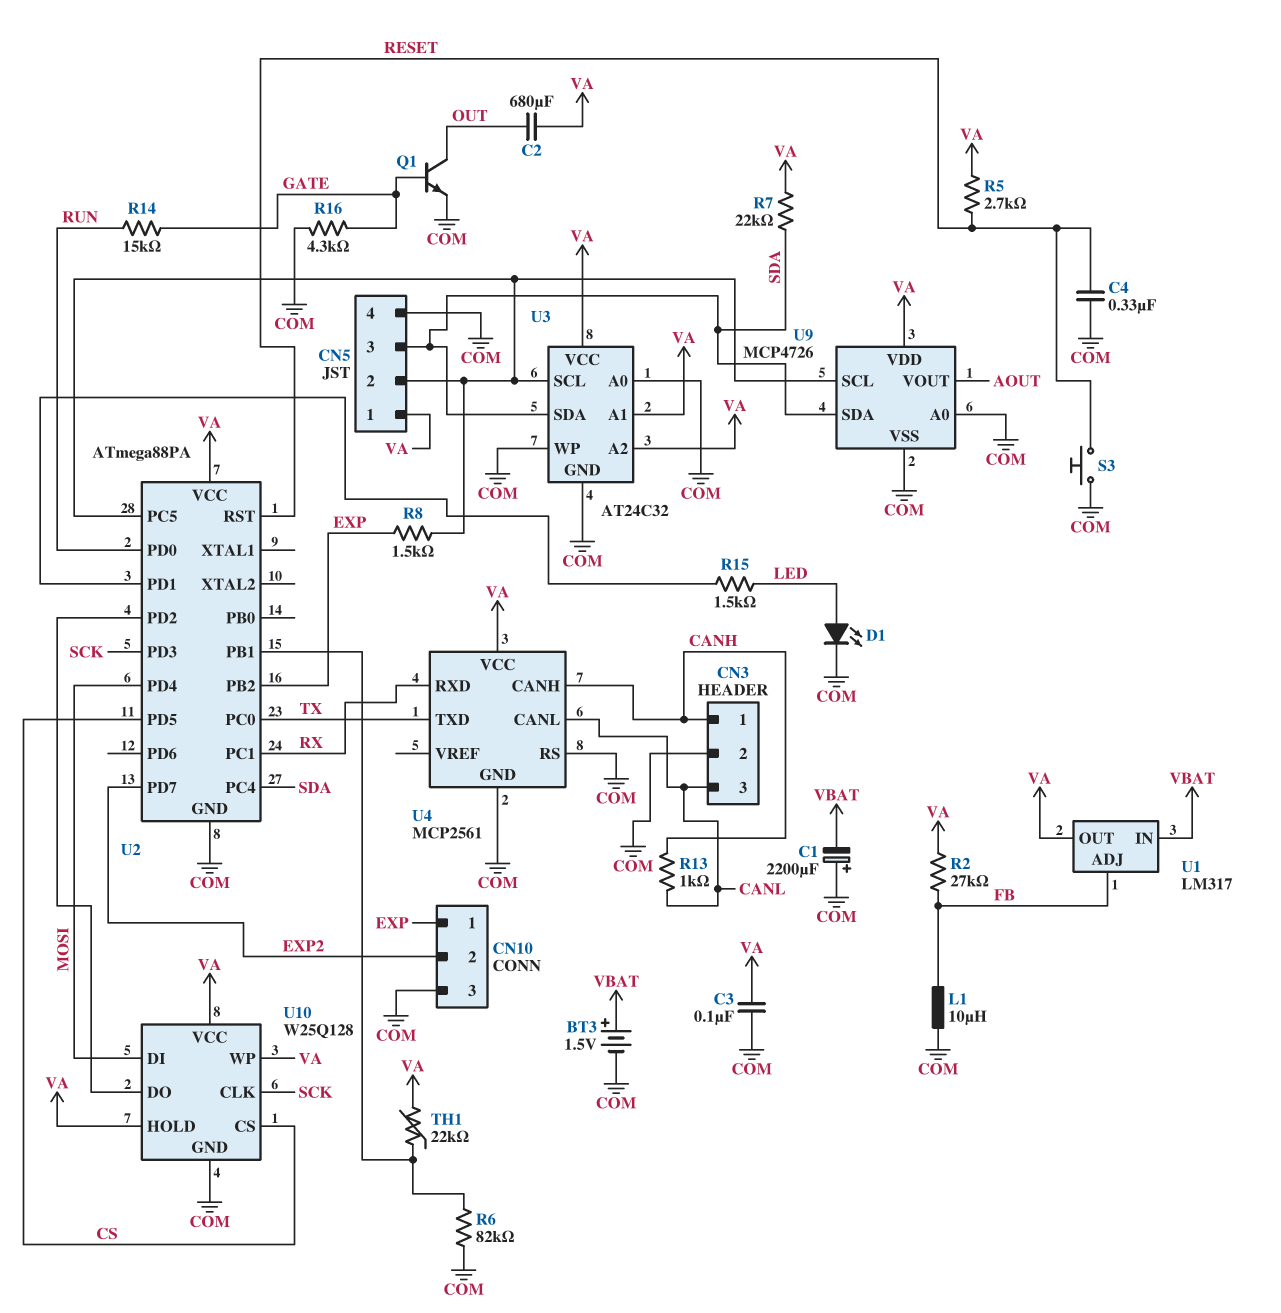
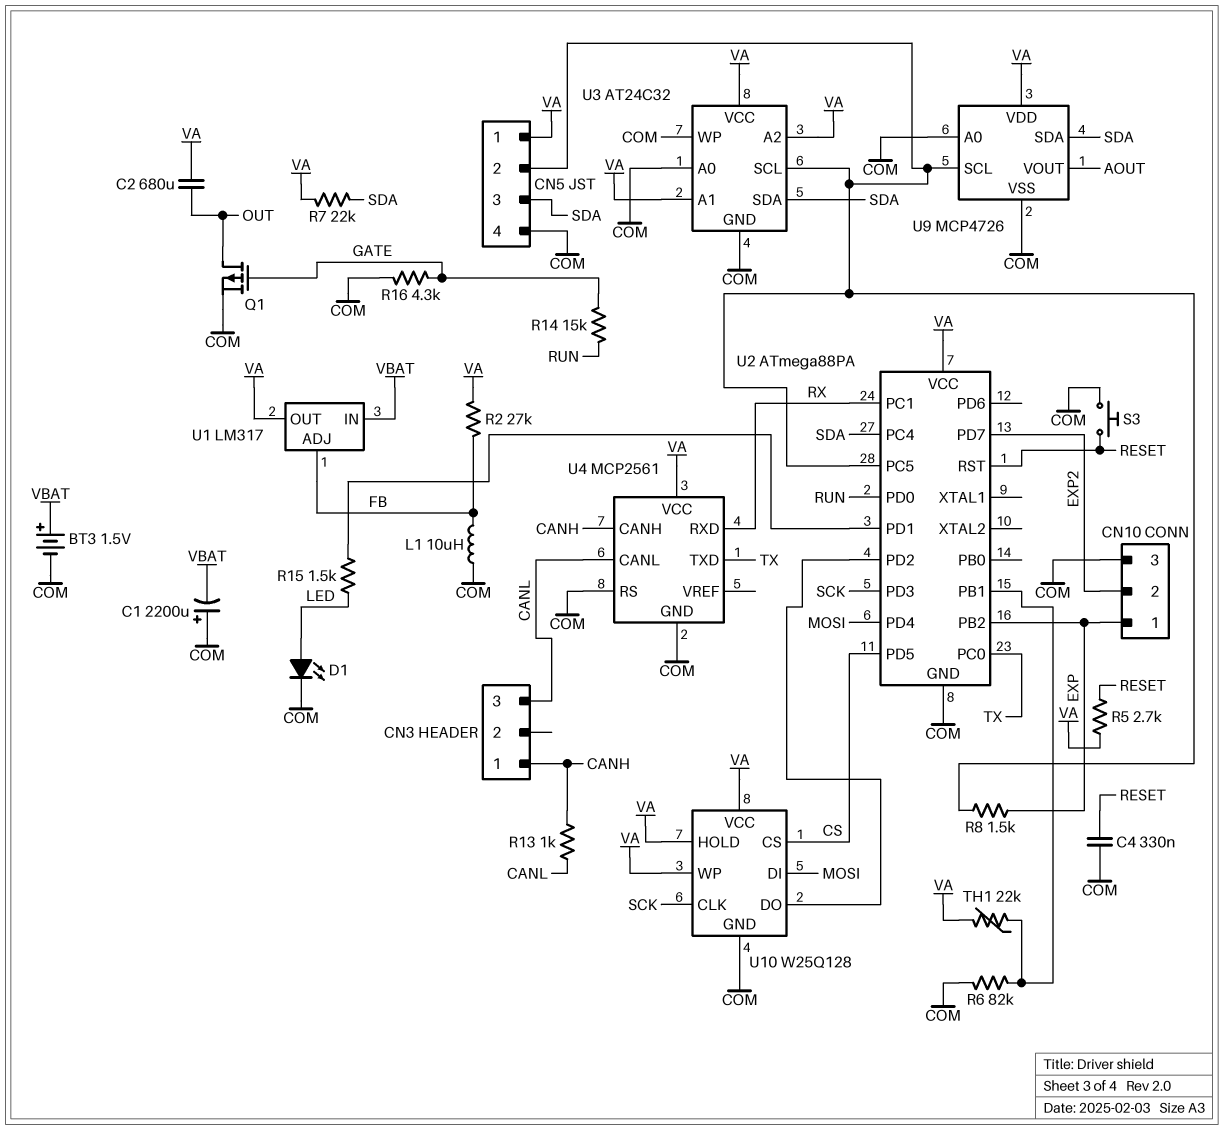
C3: 100nF (COM, VA) -> none
CN3 pin 2: COM -> none
Q1: NPN (B GATE, C OUT, E COM) -> PMOS (G GATE, D OUT, S COM)

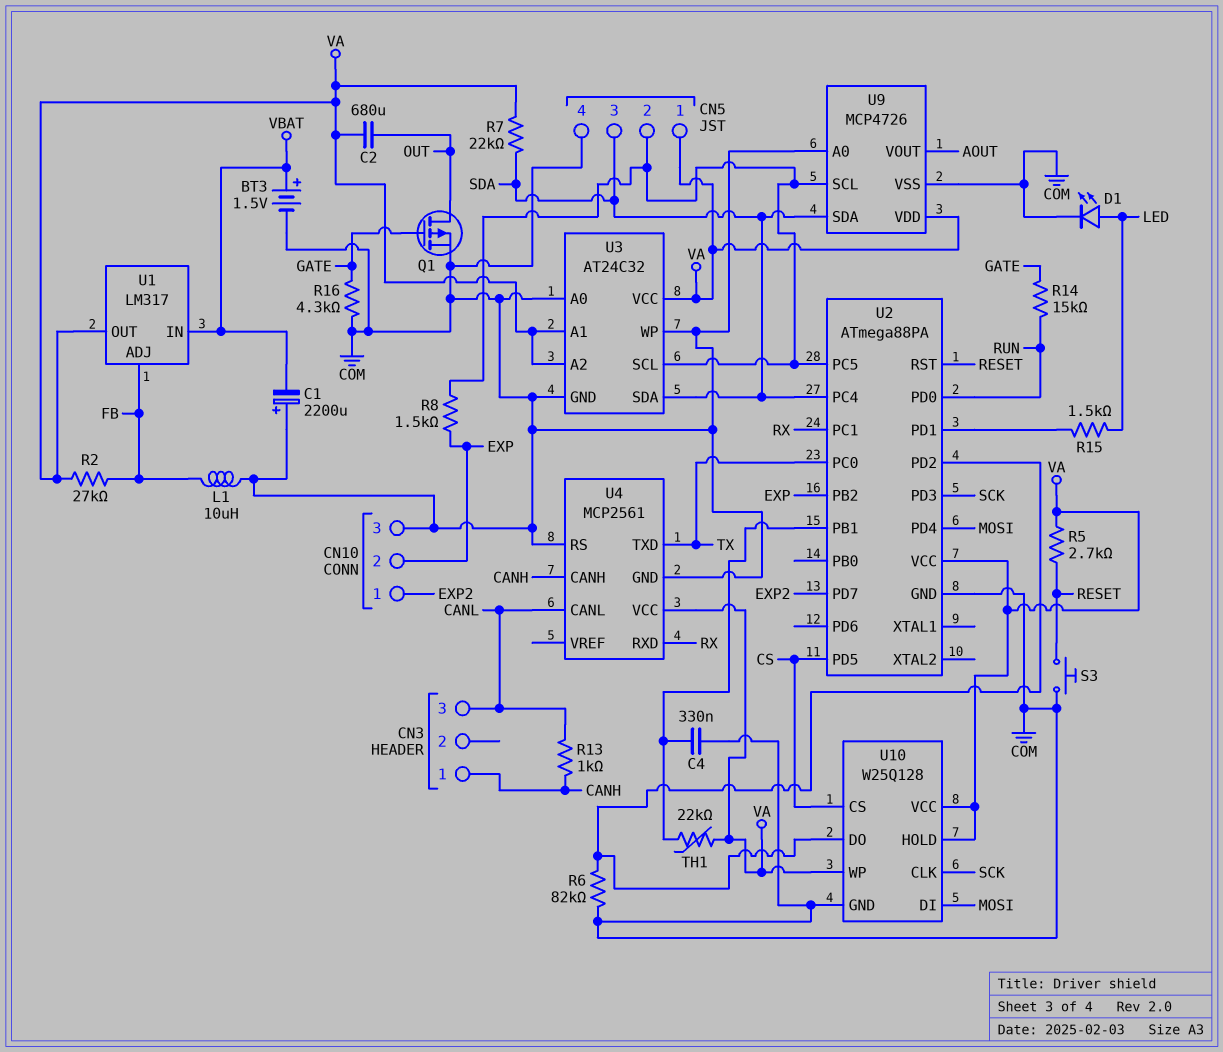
C4: 330nF (COM, RESET) -> 330nF (COM, U2/PB1)
CN10 pin 1: EXP -> EXP2
CN10 pin 2: EXP2 -> EXP
R6: 82k (COM, U2/PB1) -> 82k (COM, U2/PD2)

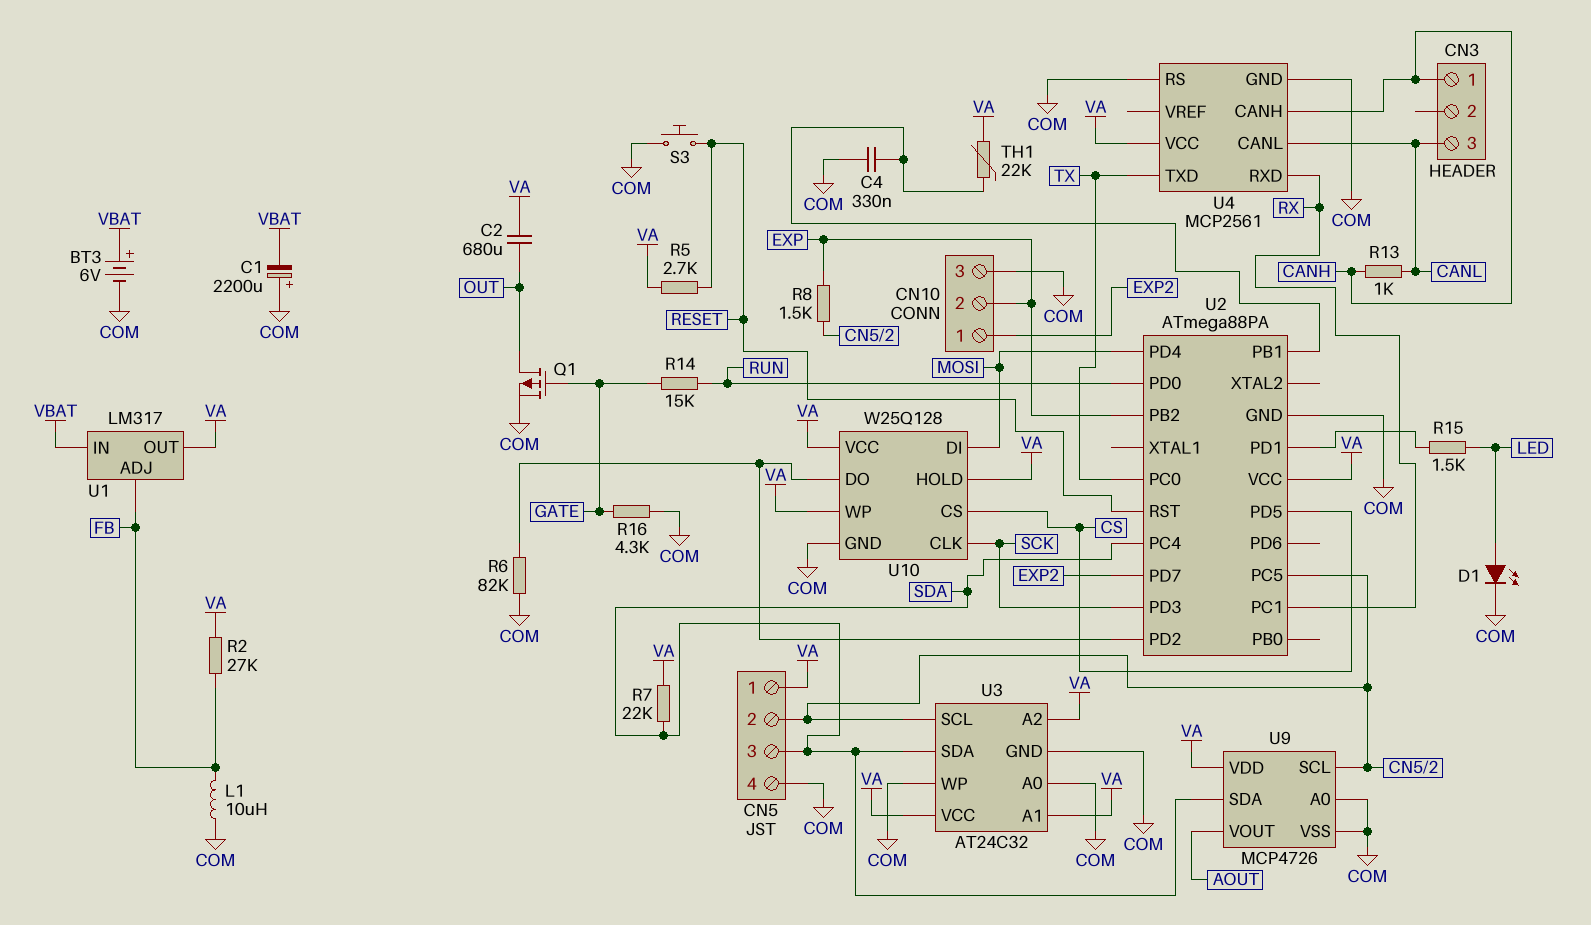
BT3: 1.5V (plus VBAT, minus COM) -> 6V (plus VBAT, minus COM)

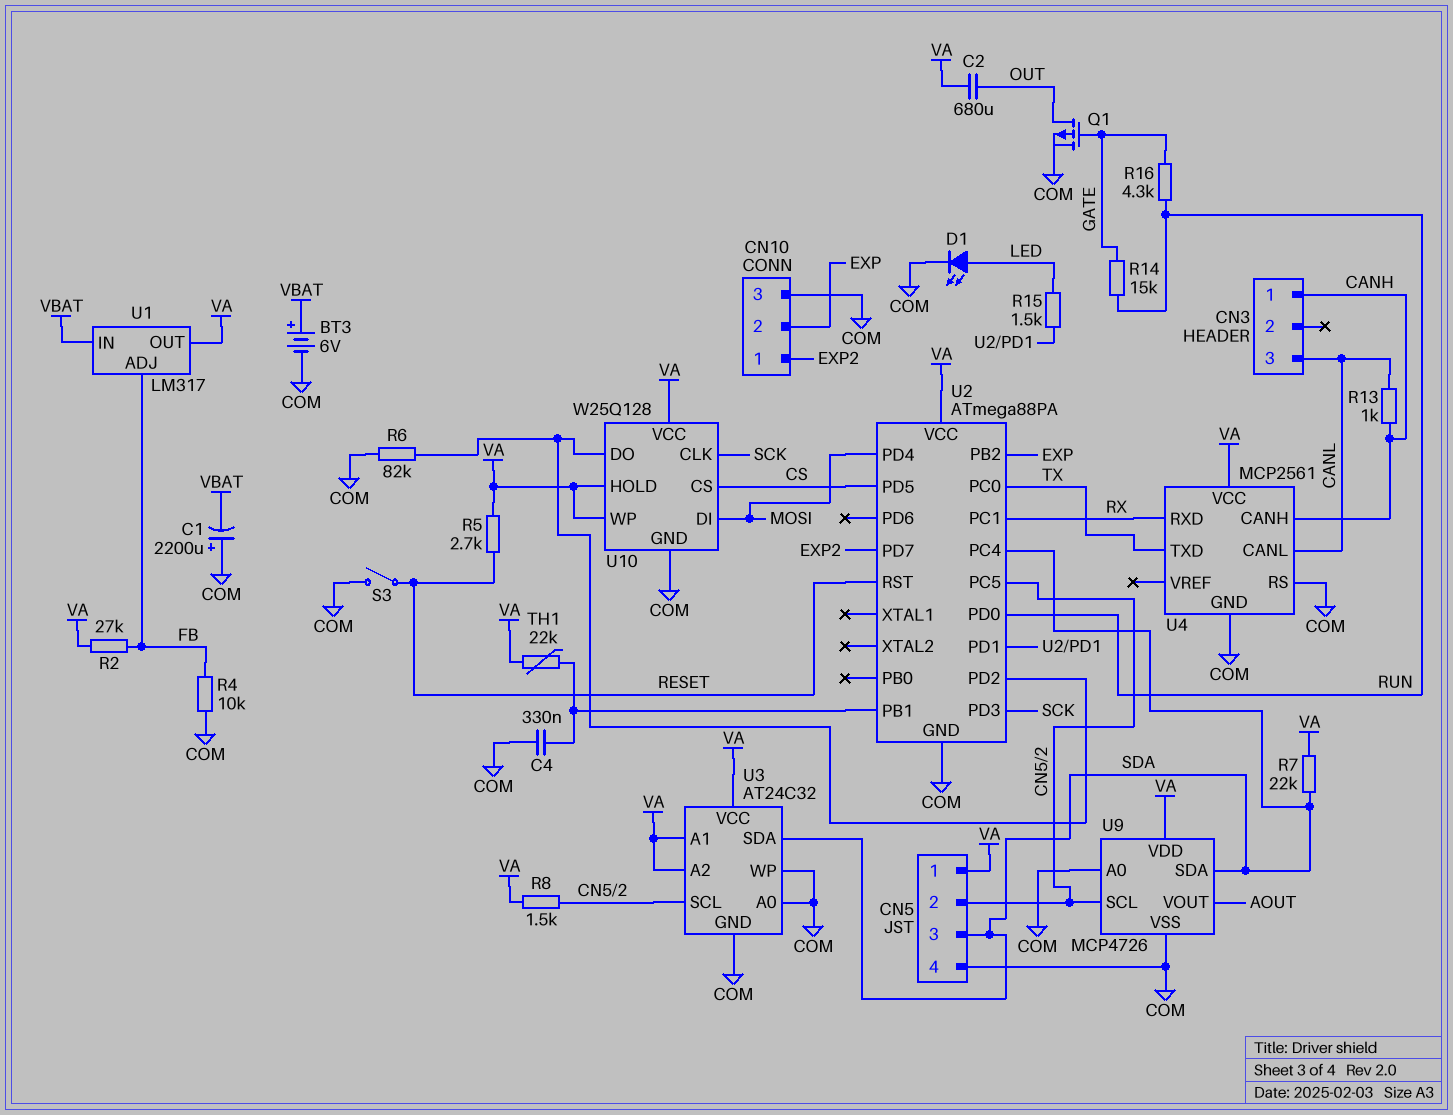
L1: 10uH (COM, FB) -> none
R4: none -> 10k (COM, FB)
R8: 1.5k (CN5/2, EXP) -> 1.5k (CN5/2, VA)
R16: 4.3k (COM, GATE) -> 4.3k (GATE, RUN)
S3: button (COM, RESET) -> switch (COM, RESET)

